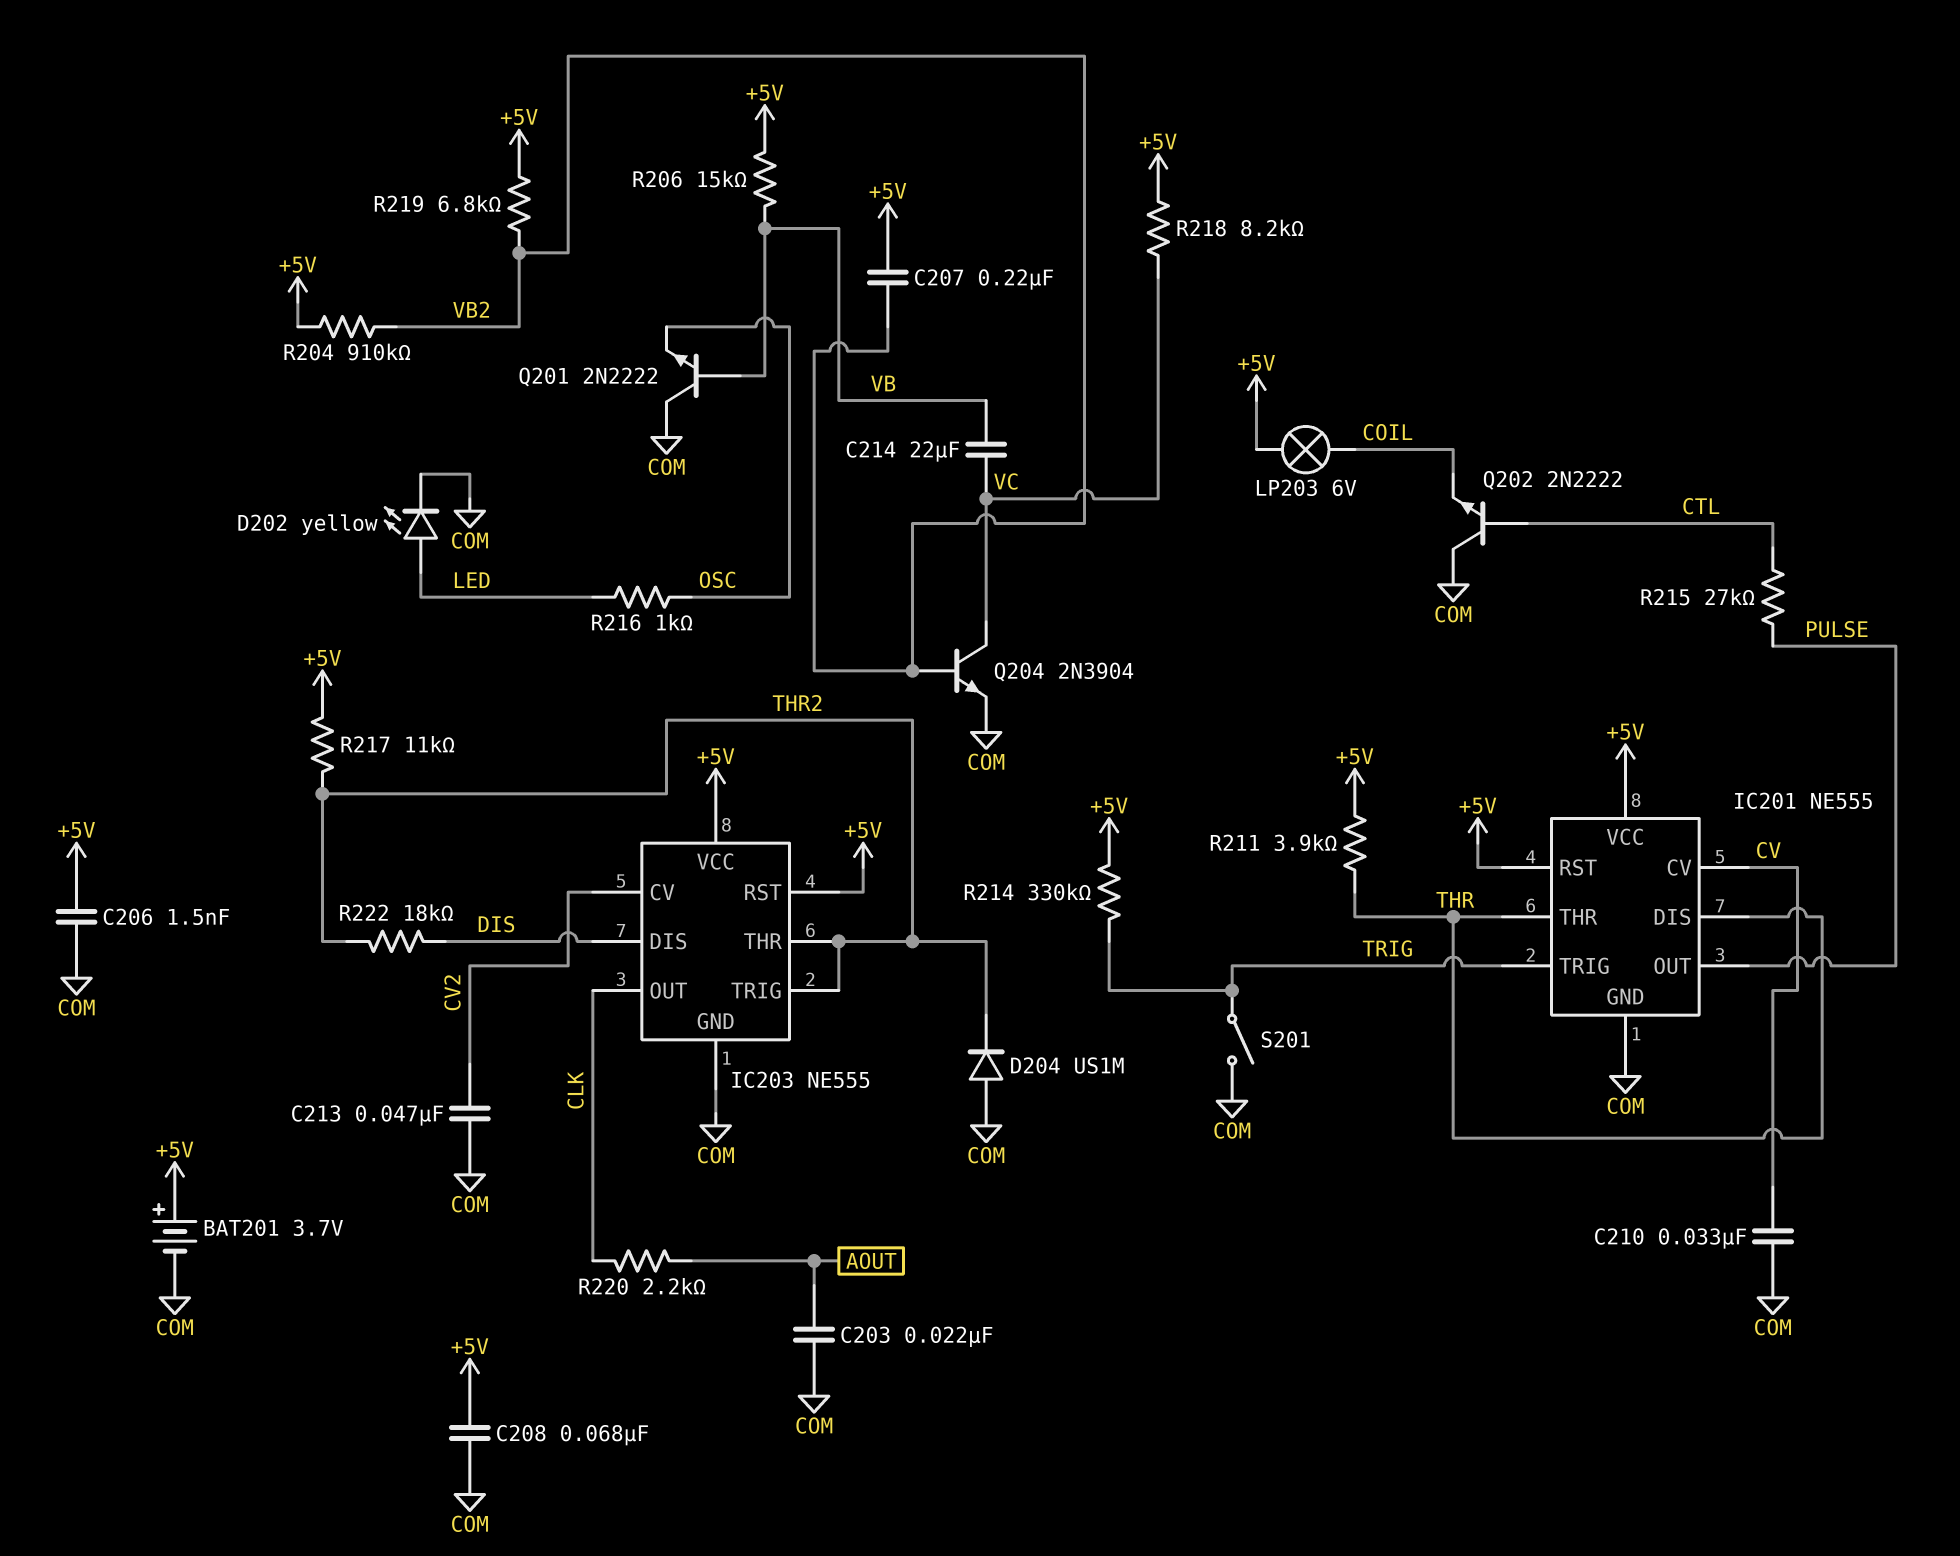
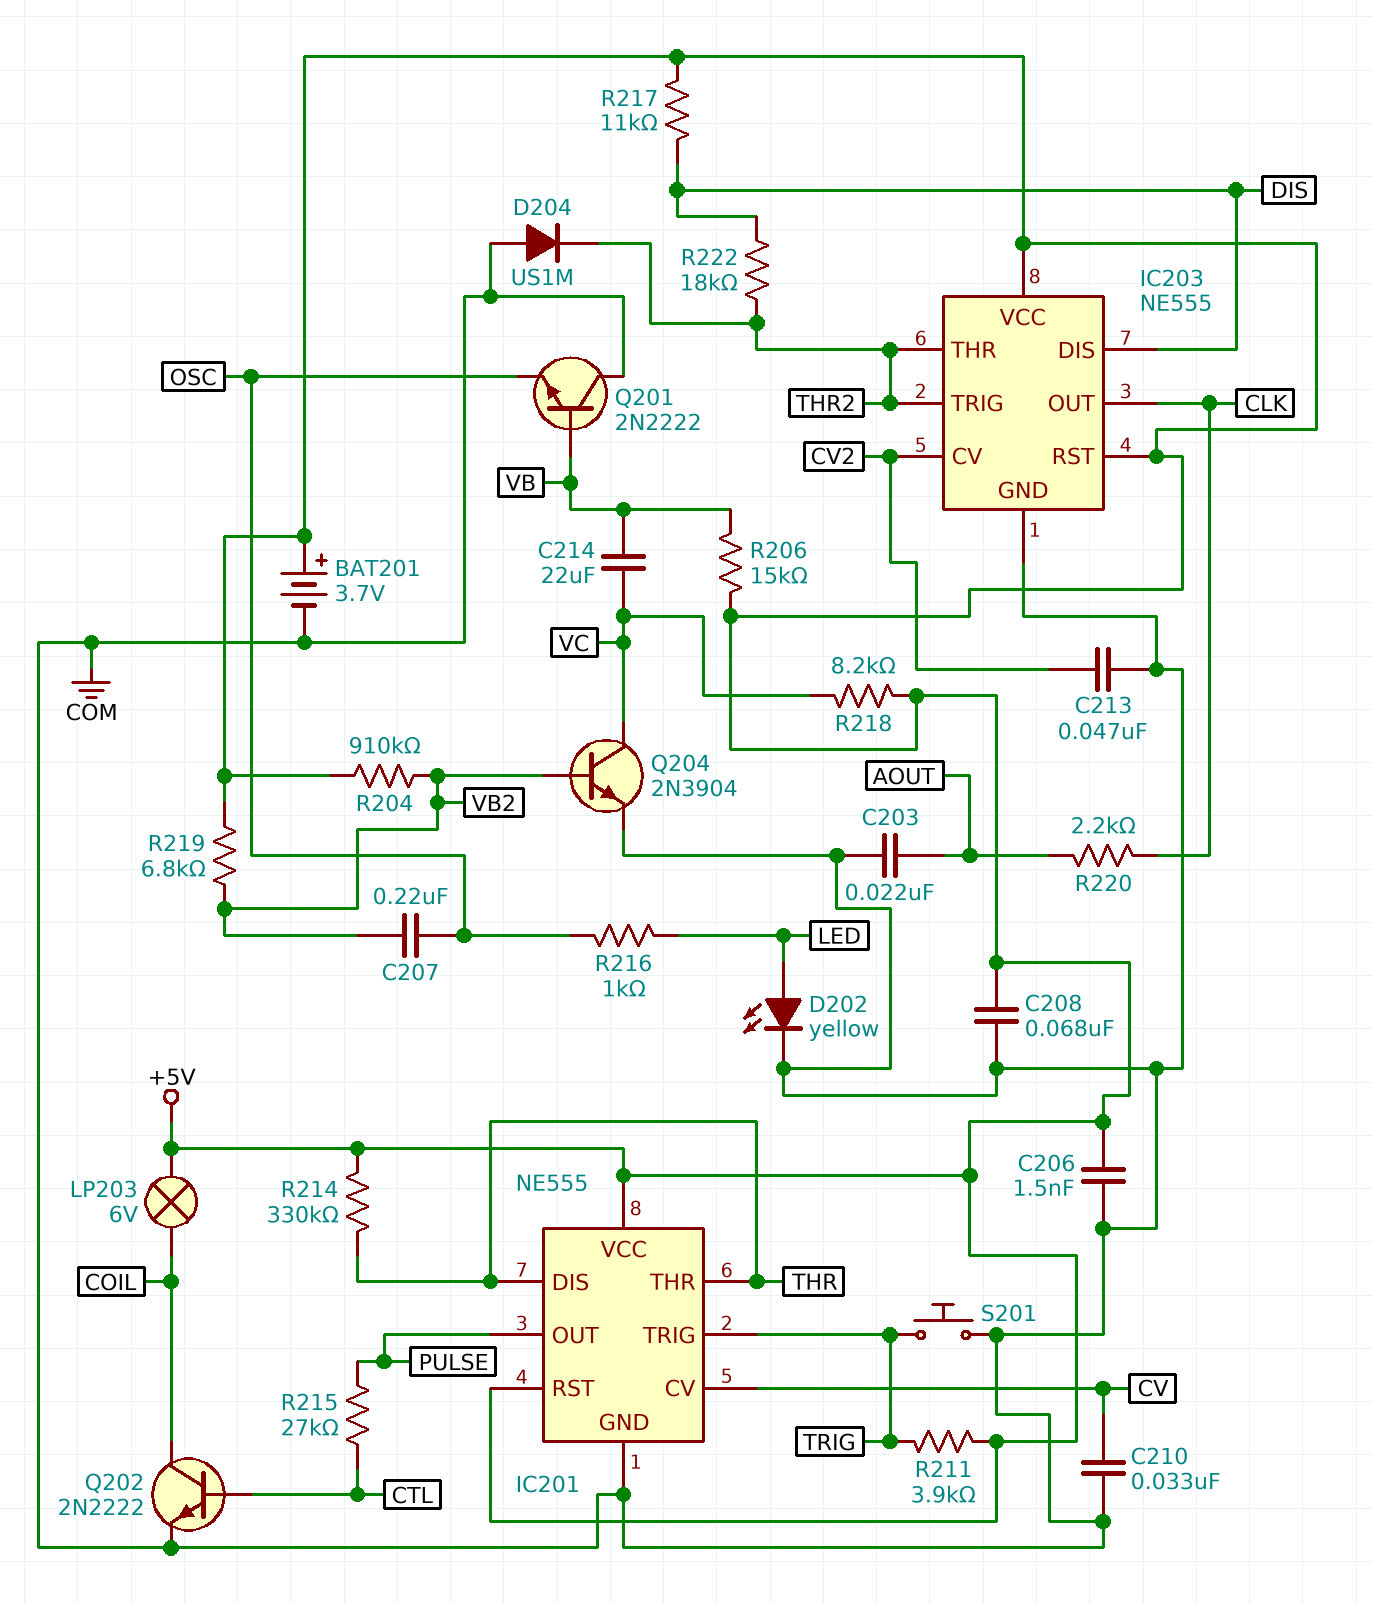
C207: 220nF (+5V, VB2) -> 220nF (OSC, VB2)
Q202: NPN 2N2222 (B CTL, C COM, E COIL) -> NPN 2N2222 (B CTL, C COIL, E COM)
R211: 3.9k (+5V, THR) -> 3.9k (+5V, TRIG)
R214: 330k (+5V, TRIG) -> 330k (+5V, THR)
R217: 11k (+5V, THR2) -> 11k (+5V, DIS)
S201: switch (COM, TRIG) -> button (COM, TRIG)

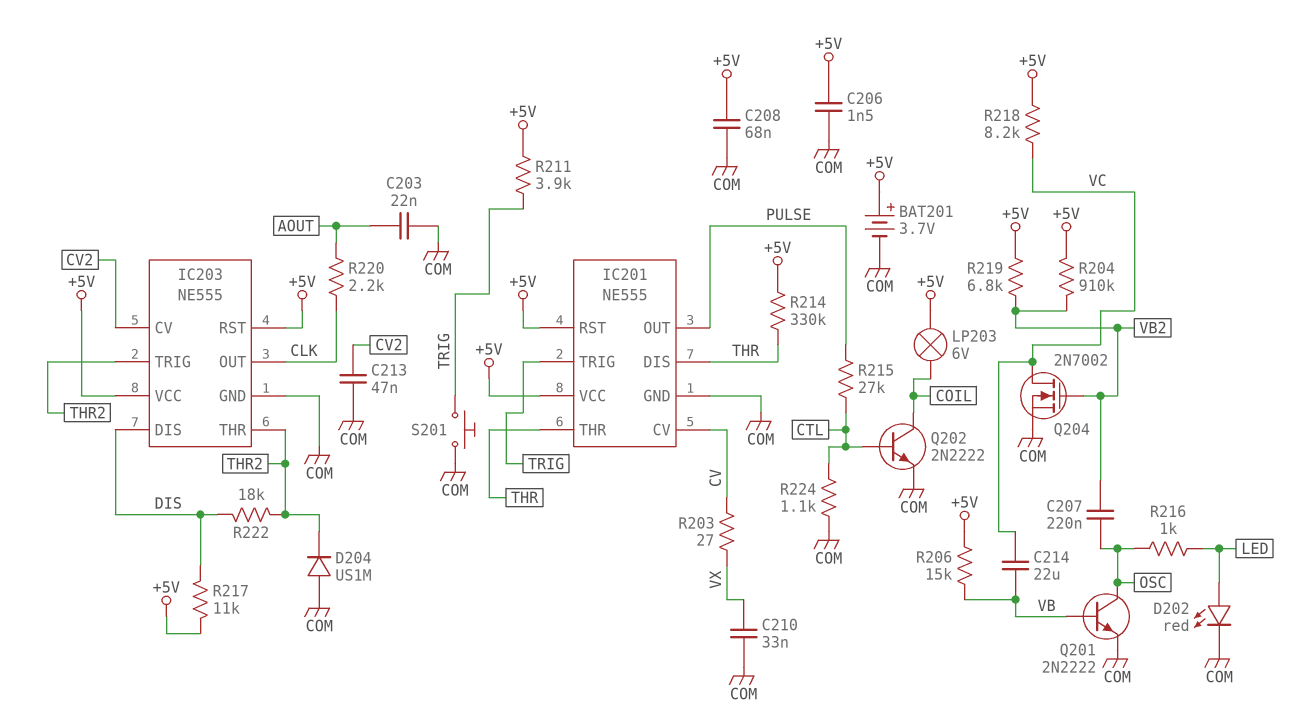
C210: 33nF (COM, CV) -> 33nF (COM, VX)
D202: LED yellow (A LED, K COM) -> LED red (A LED, K COM)
Q201: NPN 2N2222 (B VB, C COM, E OSC) -> NPN 2N2222 (B VB, C OSC, E COM)
Q204: NPN 2N3904 (B VB2, C VC, E COM) -> NMOS 2N7002 (G VB2, D VC, S COM)
R203: none -> 27 (CV, VX)
R224: none -> 1.1k (COM, CTL)

